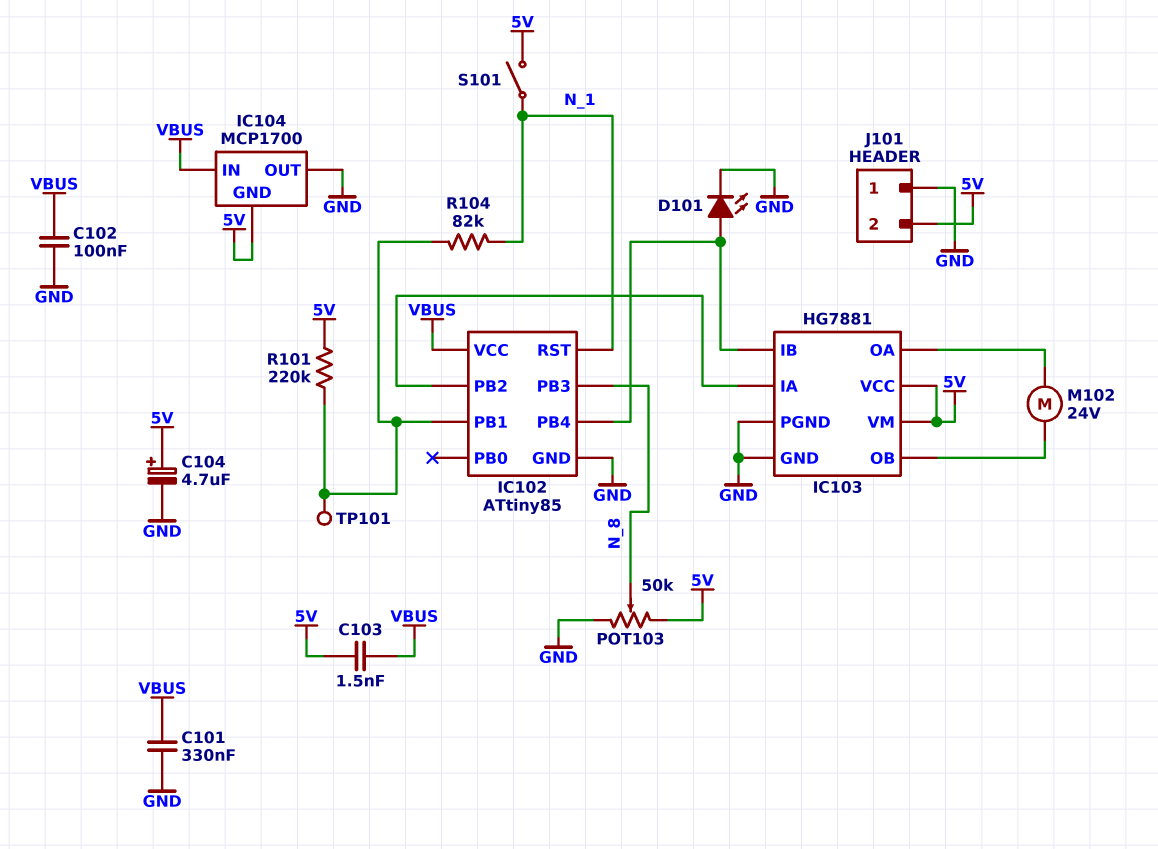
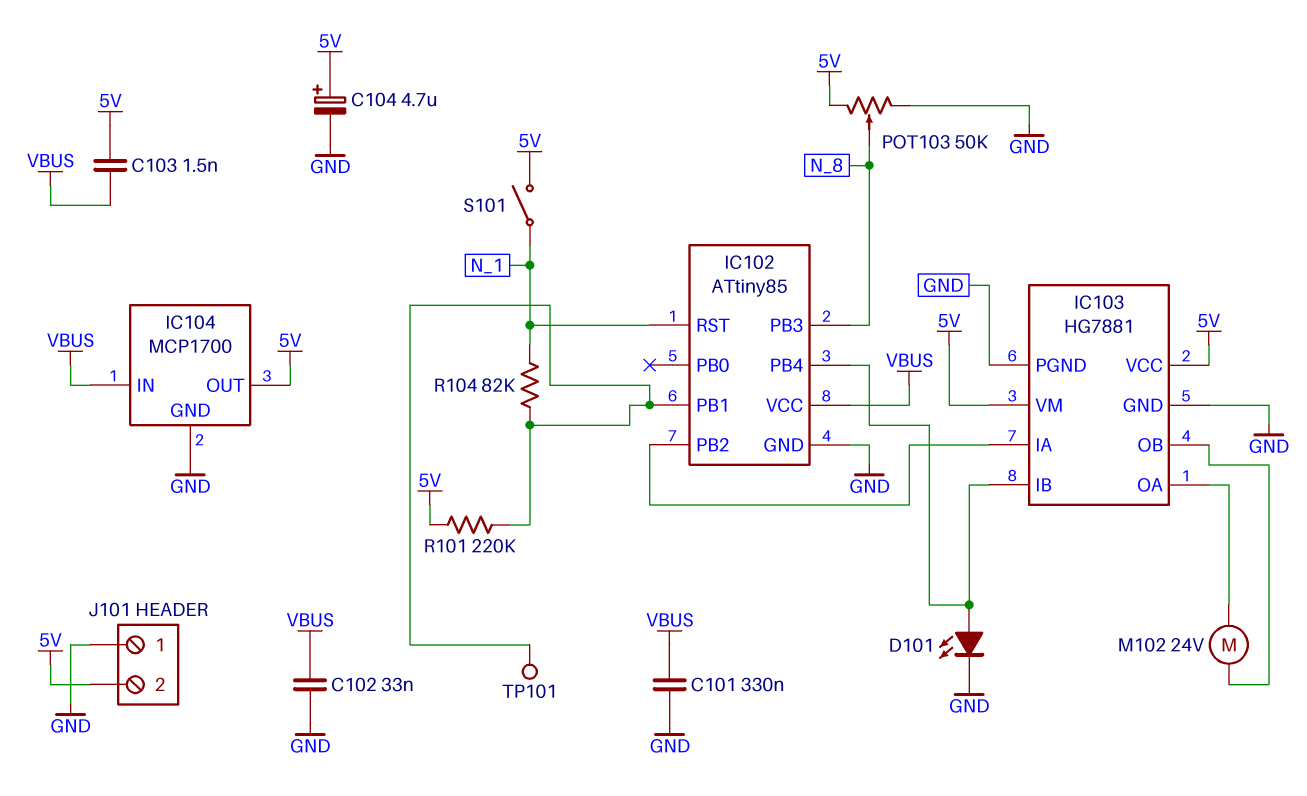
C102: 100nF (GND, VBUS) -> 33nF (GND, VBUS)
IC104 pin GND: 5V -> GND
IC104 pin OUT: GND -> 5V

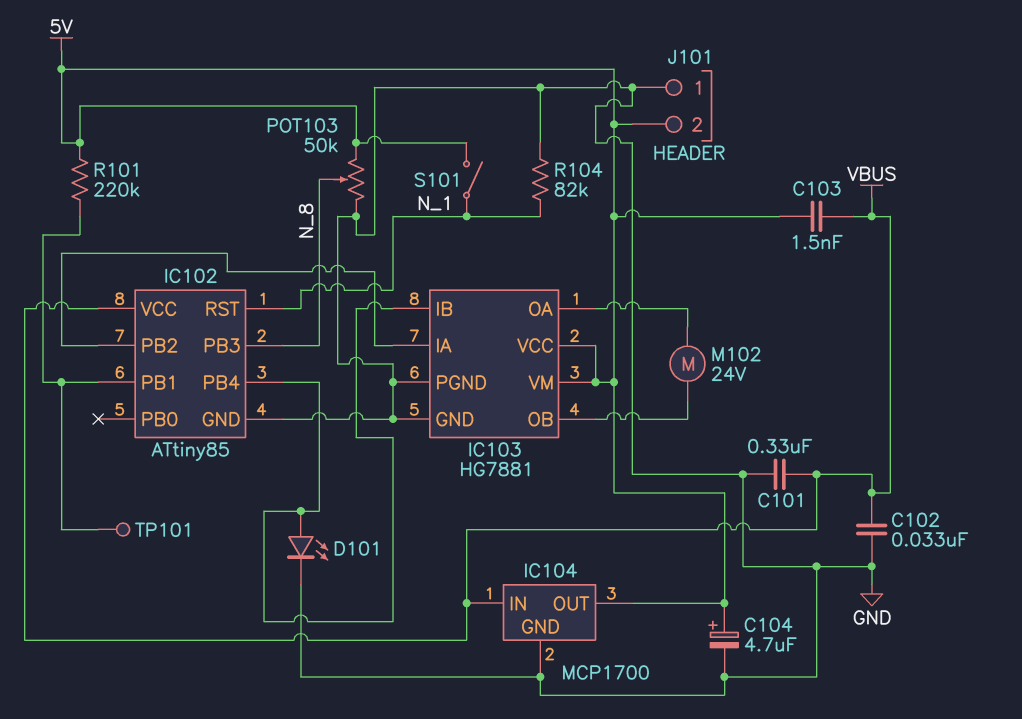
R104: 82k (IC102/PB1, N_1) -> 82k (GND, N_1)

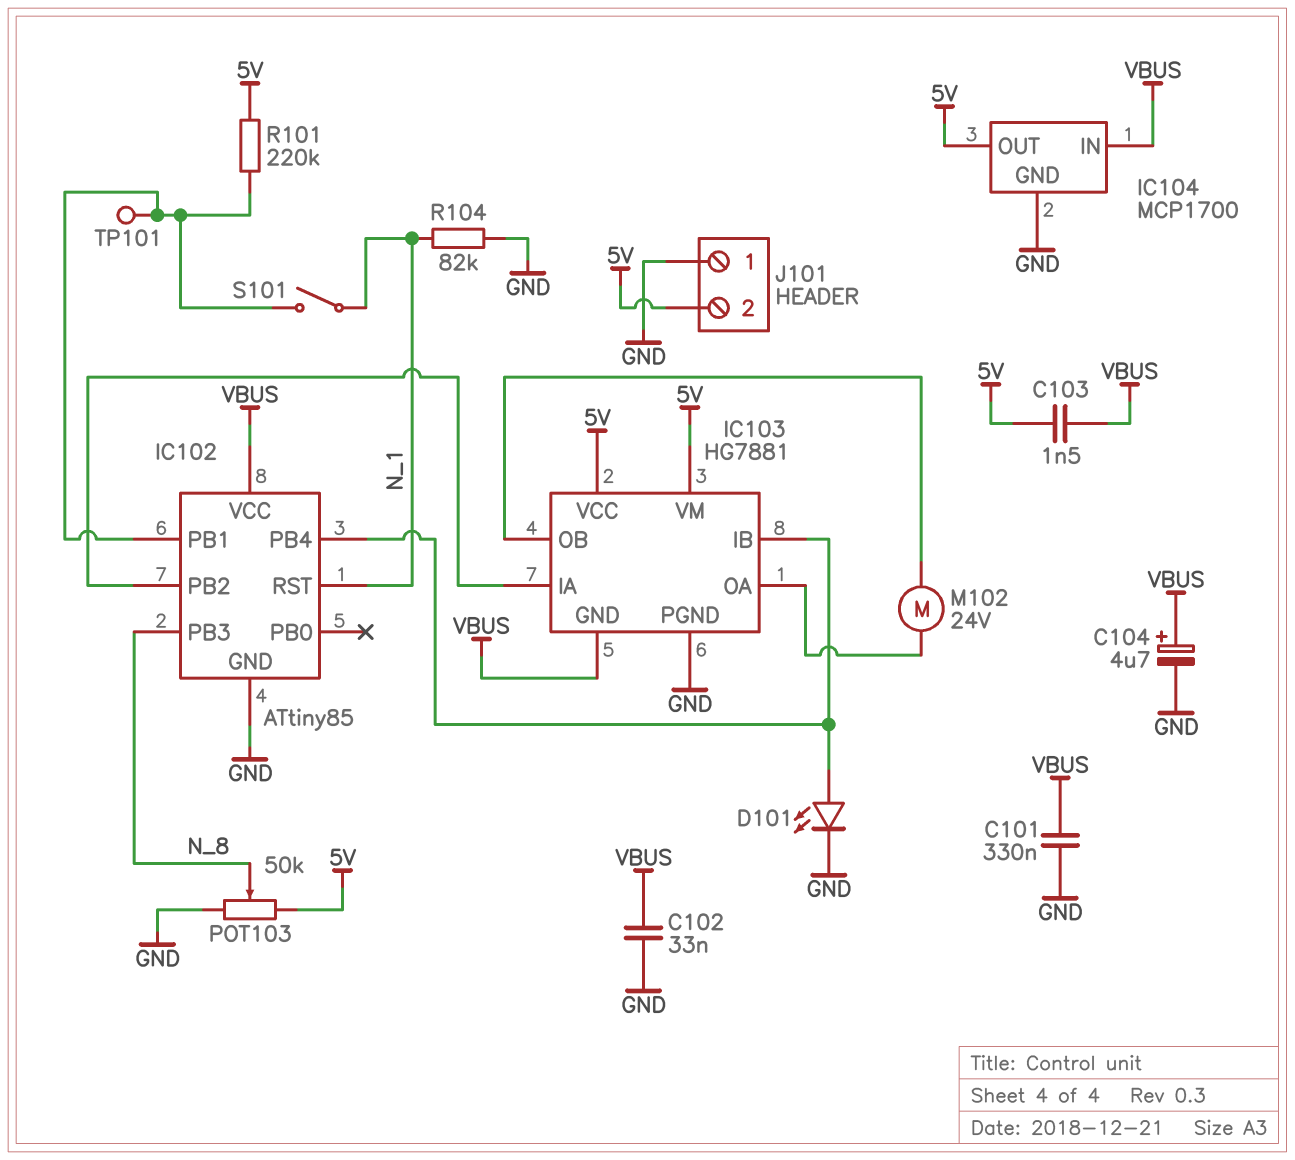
C104: 4.7uF (plus 5V, minus GND) -> 4.7uF (plus VBUS, minus GND)
IC103 pin GND: GND -> VBUS
S101: switch (5V, N_1) -> switch (IC102/PB1, N_1)

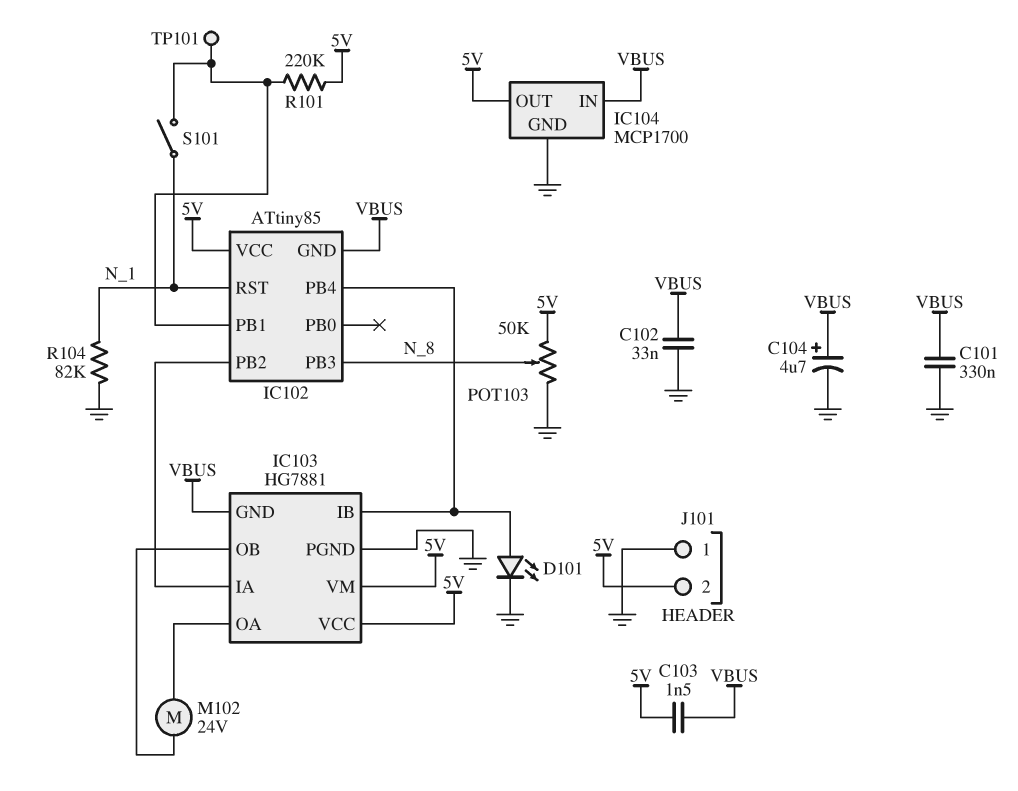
IC102 pin GND: GND -> VBUS
IC102 pin VCC: VBUS -> 5V

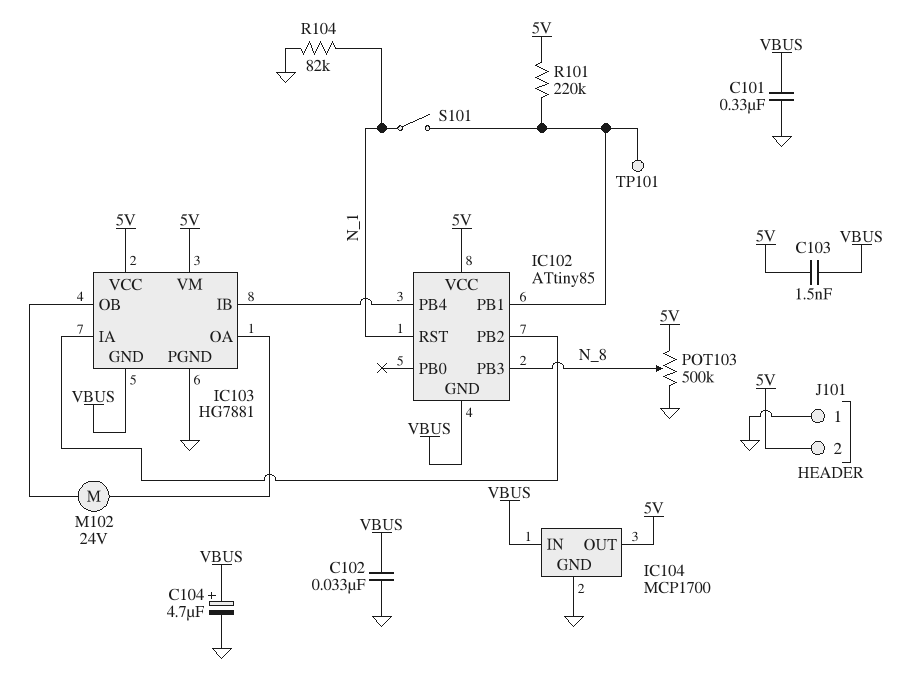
D101: LED (A IC102/PB4, K GND) -> none
POT103: 50k (5V, GND, wiper N_8) -> 500k (5V, GND, wiper N_8)

